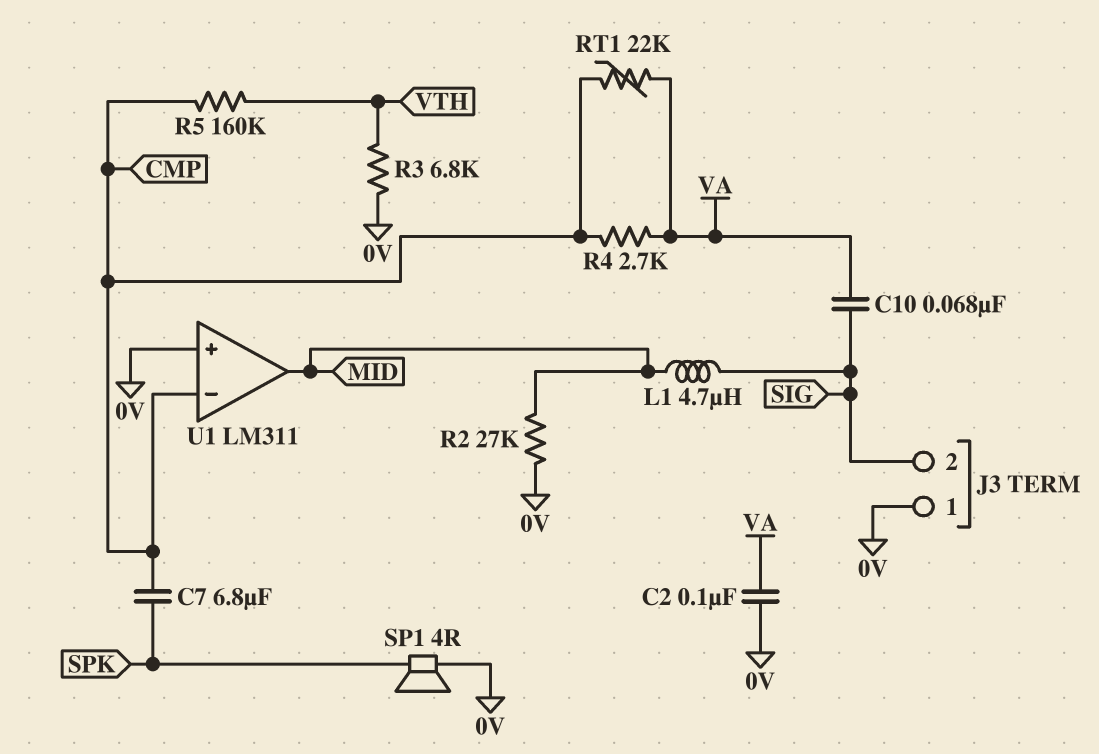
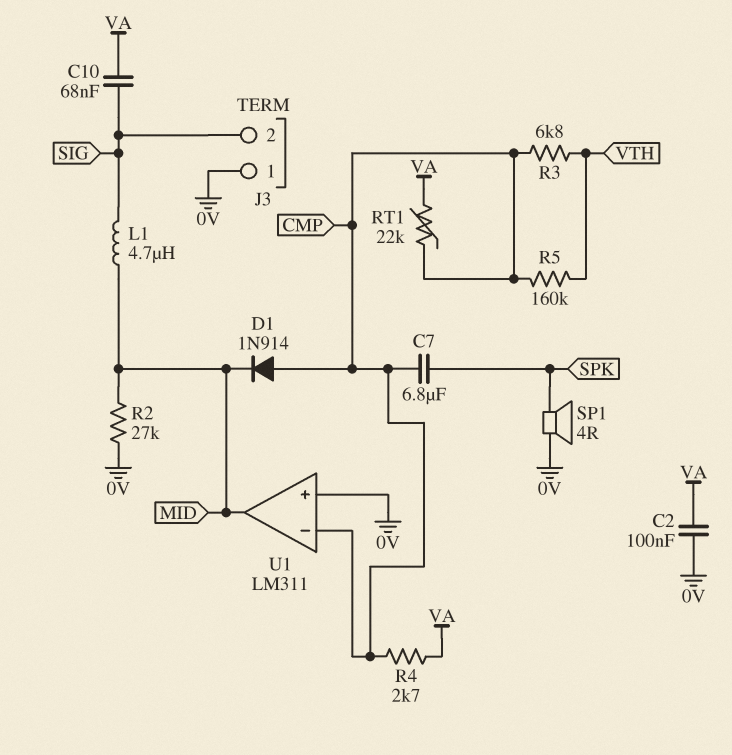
D1: none -> diode 1N914 (A CMP, K MID)
R3: 6.8k (0V, VTH) -> 6.8k (CMP, VTH)

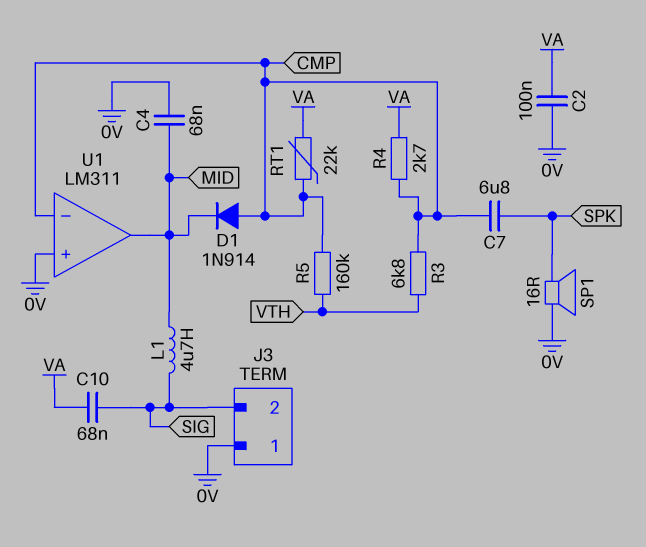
C4: none -> 68nF (0V, MID)
R2: 27k (0V, MID) -> none
SP1: speaker 4R (0V, SPK) -> speaker 16R (0V, SPK)

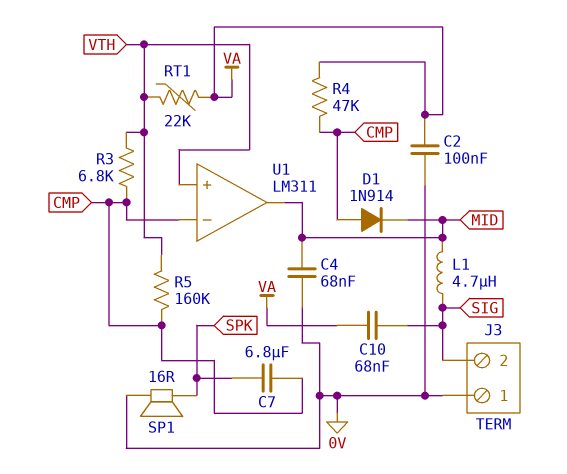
R4: 2.7k (CMP, VA) -> 47k (CMP, VA)
RT1: 22k (CMP, VA) -> 22k (VA, VTH)
U1 pin in+: 0V -> VTH

